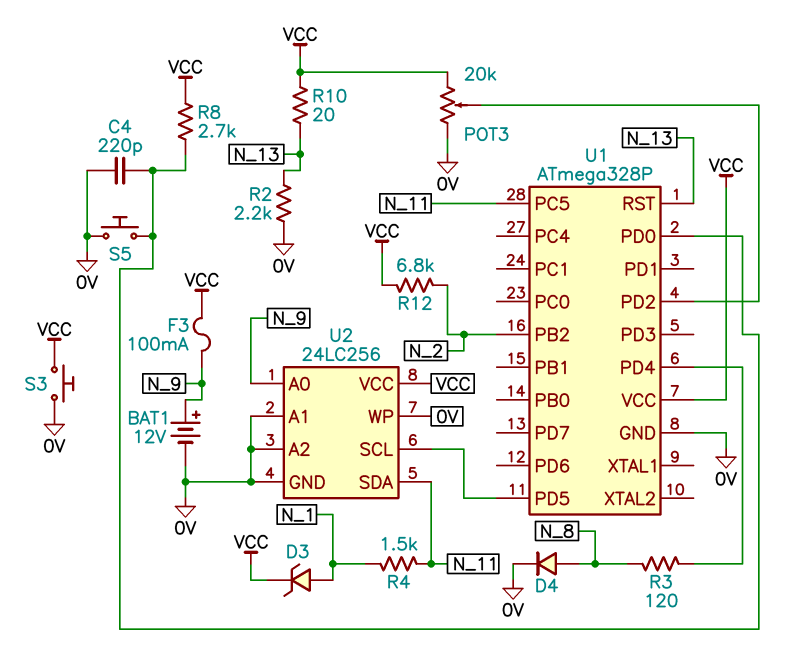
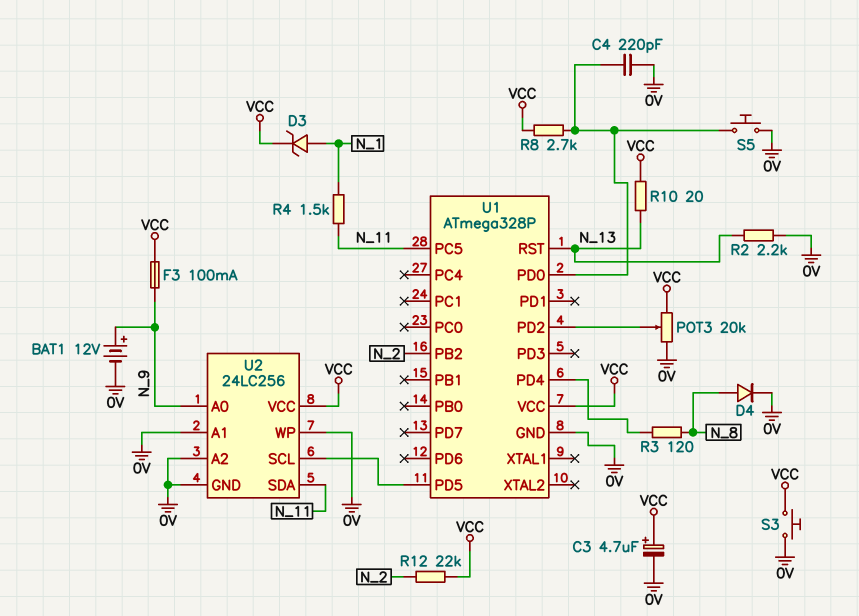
C3: none -> 4.7uF (plus VCC, minus 0V)
R12: 6.8k (N_2, VCC) -> 22k (N_2, VCC)

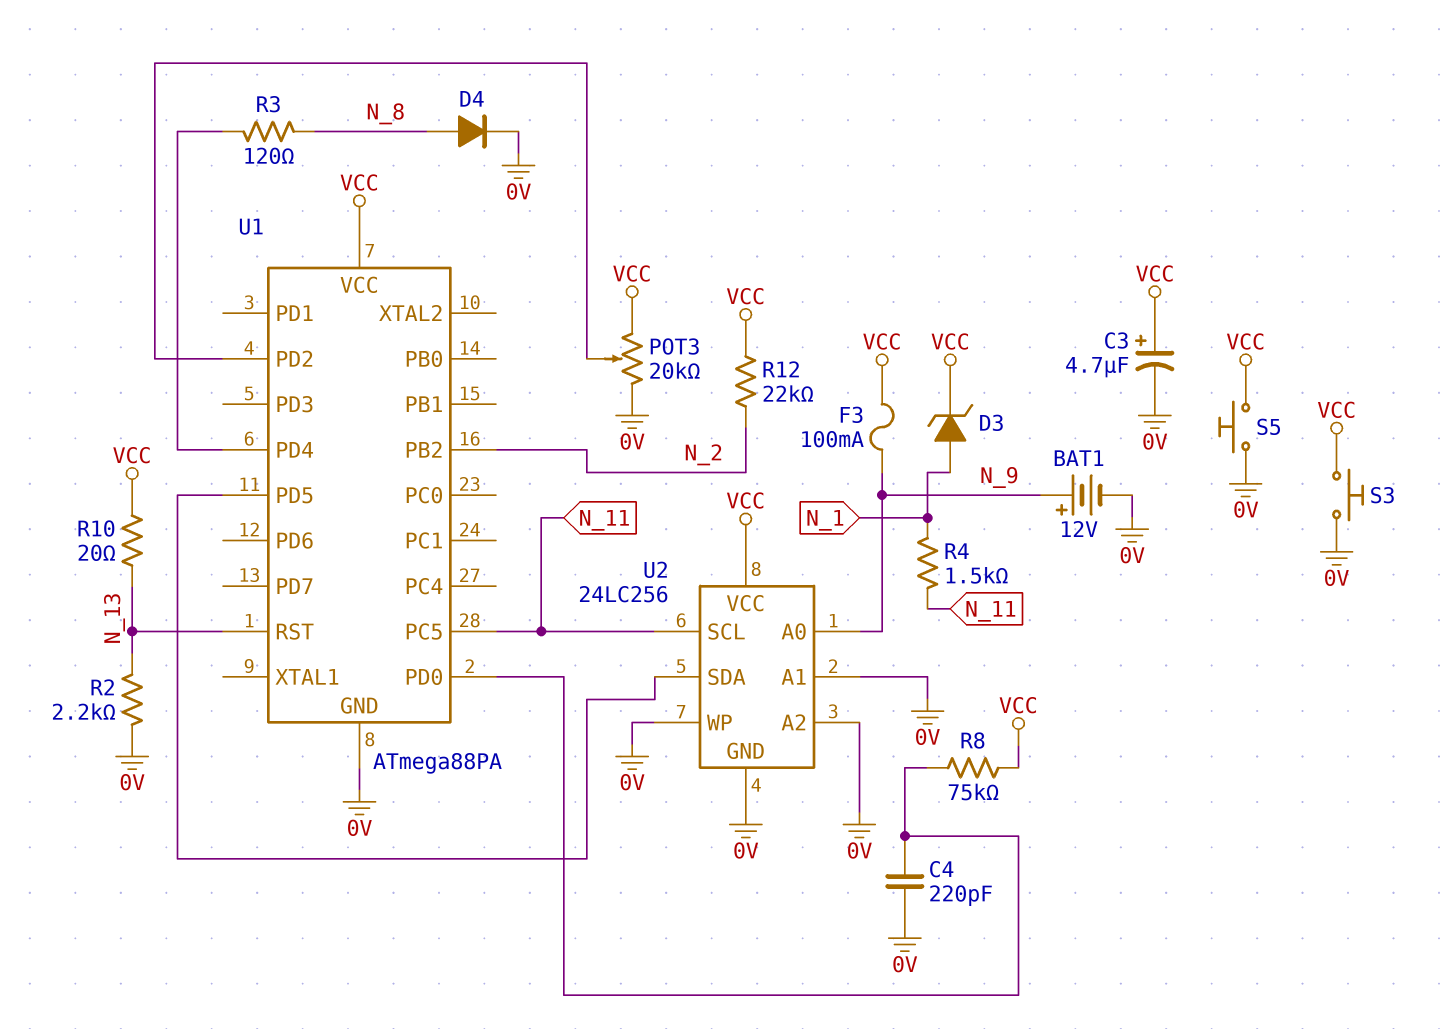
R8: 2.7k (U1/PD0, VCC) -> 75k (U1/PD0, VCC)
S5: button (0V, U1/PD0) -> button (0V, VCC)
U1: ATmega328P -> ATmega88PA
U2 pin SCL: U1/PD5 -> N_11
U2 pin SDA: N_11 -> U1/PD5

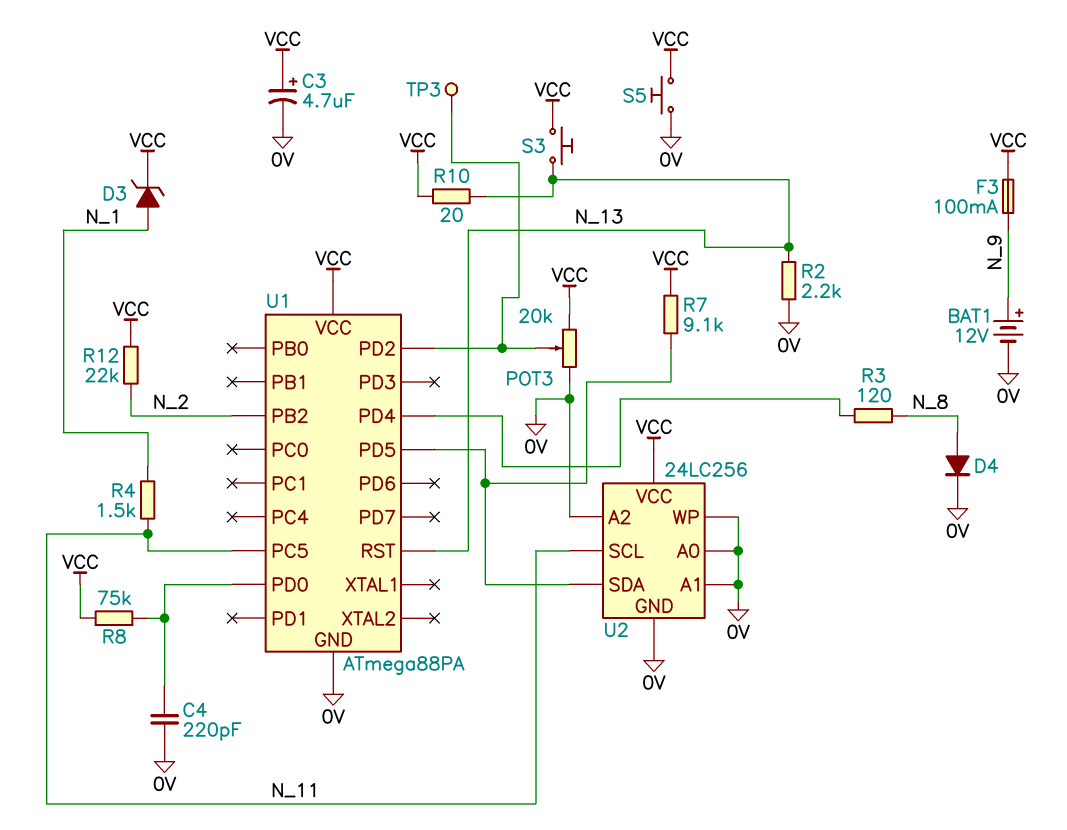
R7: none -> 9.1k (U1/PD5, VCC)
S3: button (0V, VCC) -> button (N_13, VCC)
TP3: none -> test point (U1/PD2)
U2 pin A0: N_9 -> 0V

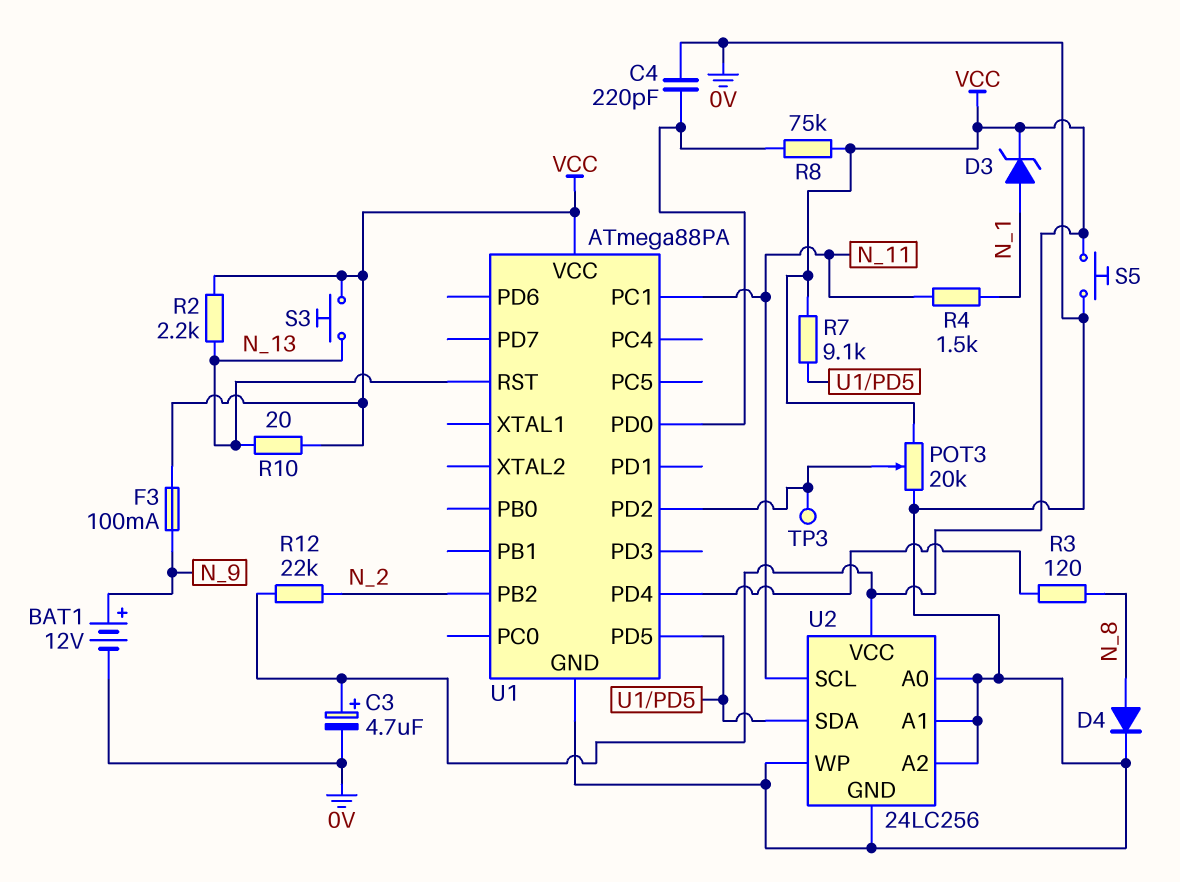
R2: 2.2k (0V, N_13) -> 2.2k (N_13, VCC)
U1 pin PC1: none -> N_11
U1 pin PC5: N_11 -> none

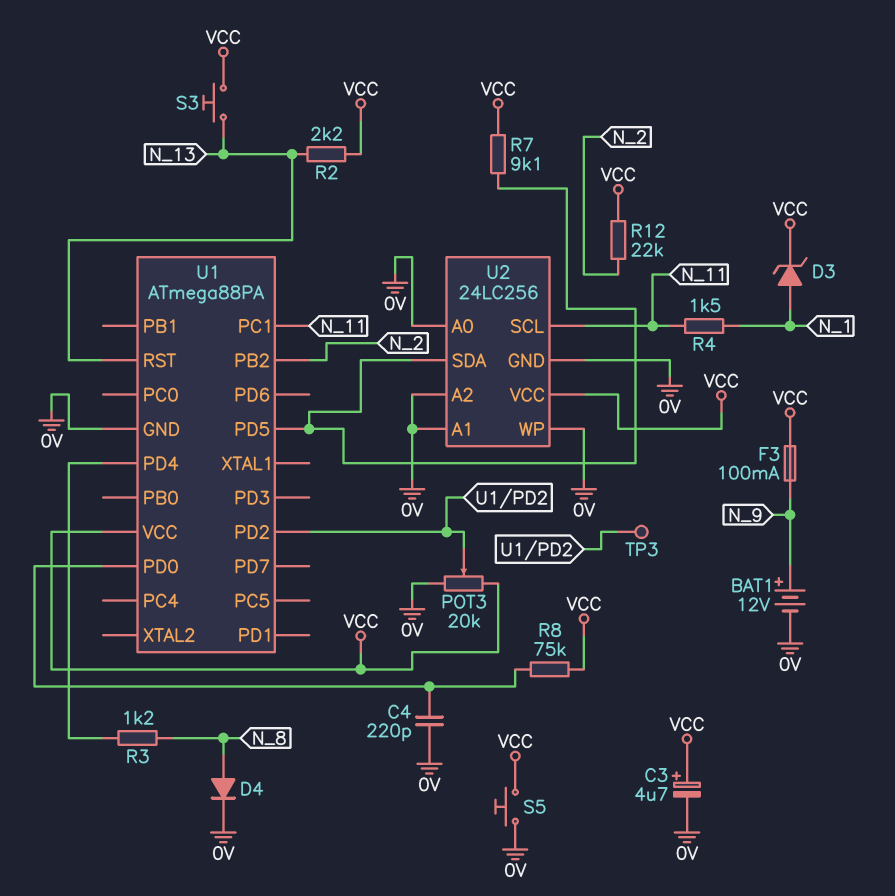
R3: 120 (N_8, U1/PD4) -> 1.2k (N_8, U1/PD4)
R10: 20 (N_13, VCC) -> none

